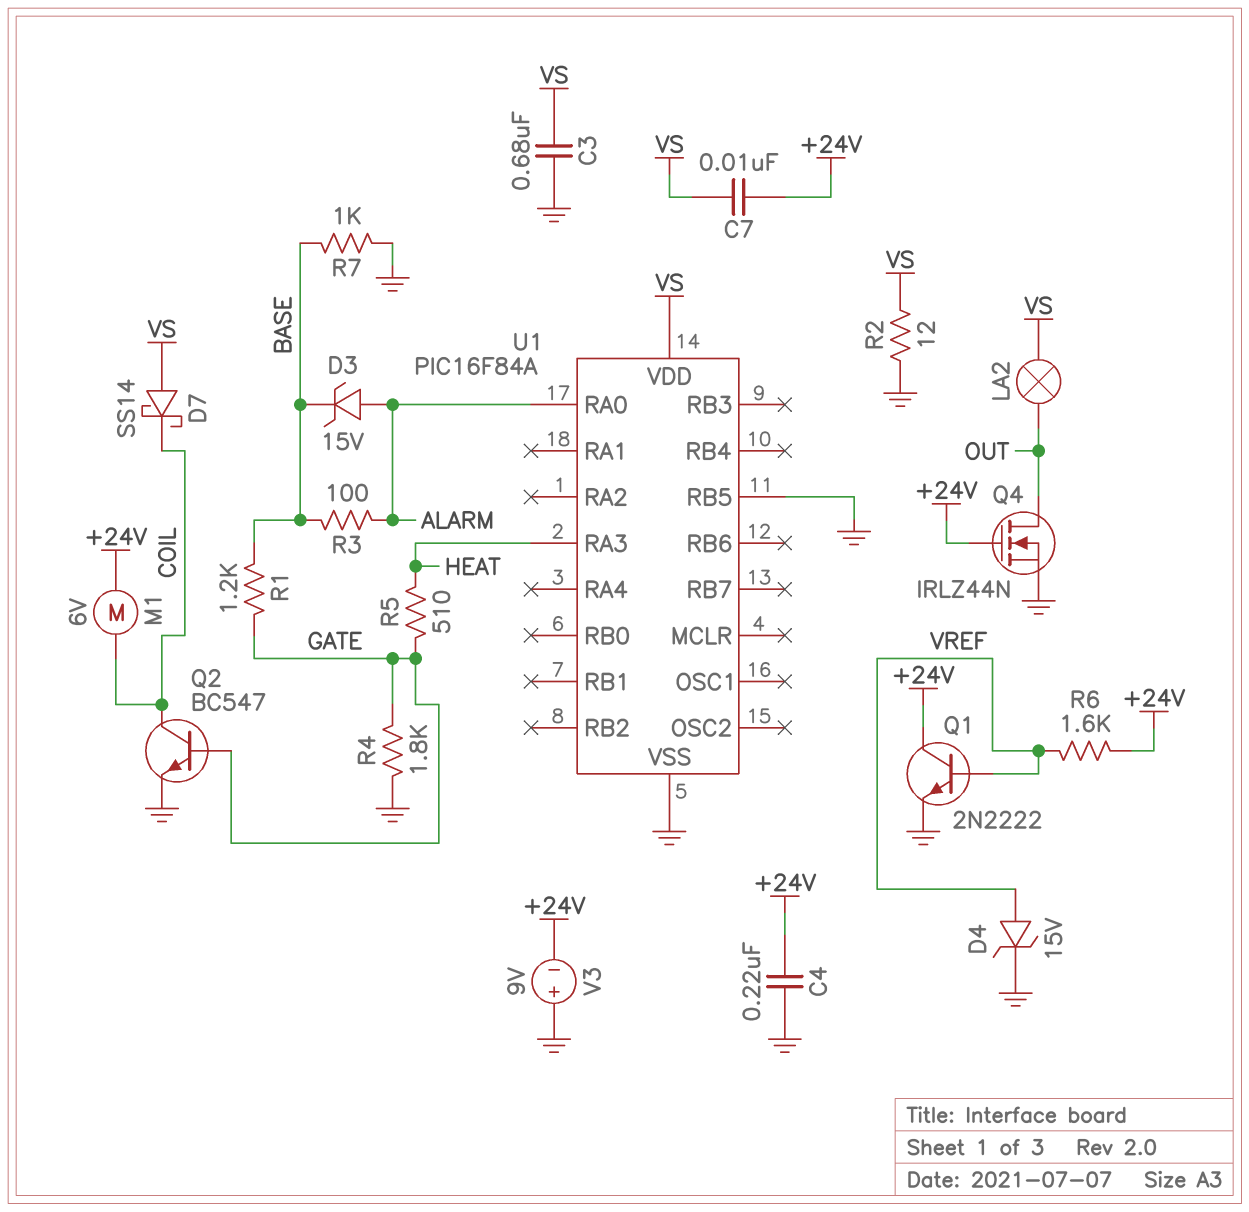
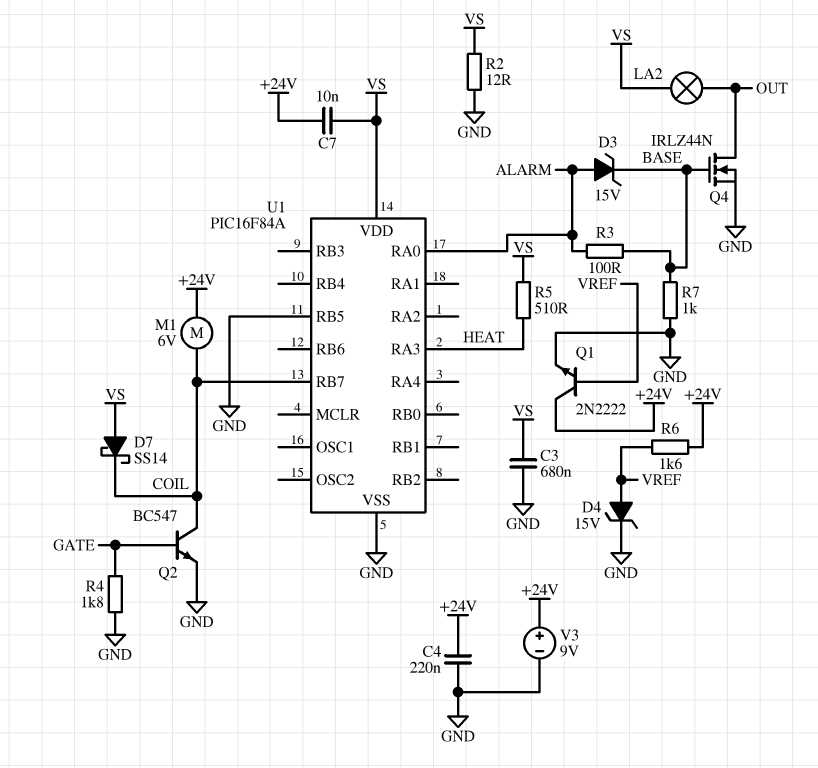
Q4: NMOS IRLZ44N (G +24V, D OUT, S GND) -> NMOS IRLZ44N (G BASE, D OUT, S GND)
R1: 1.2k (BASE, GATE) -> none
R5: 510 (GATE, HEAT) -> 510 (HEAT, VS)
U1 pin RB7: none -> COIL
V3: 9V (plus GND, minus +24V) -> 9V (plus +24V, minus GND)

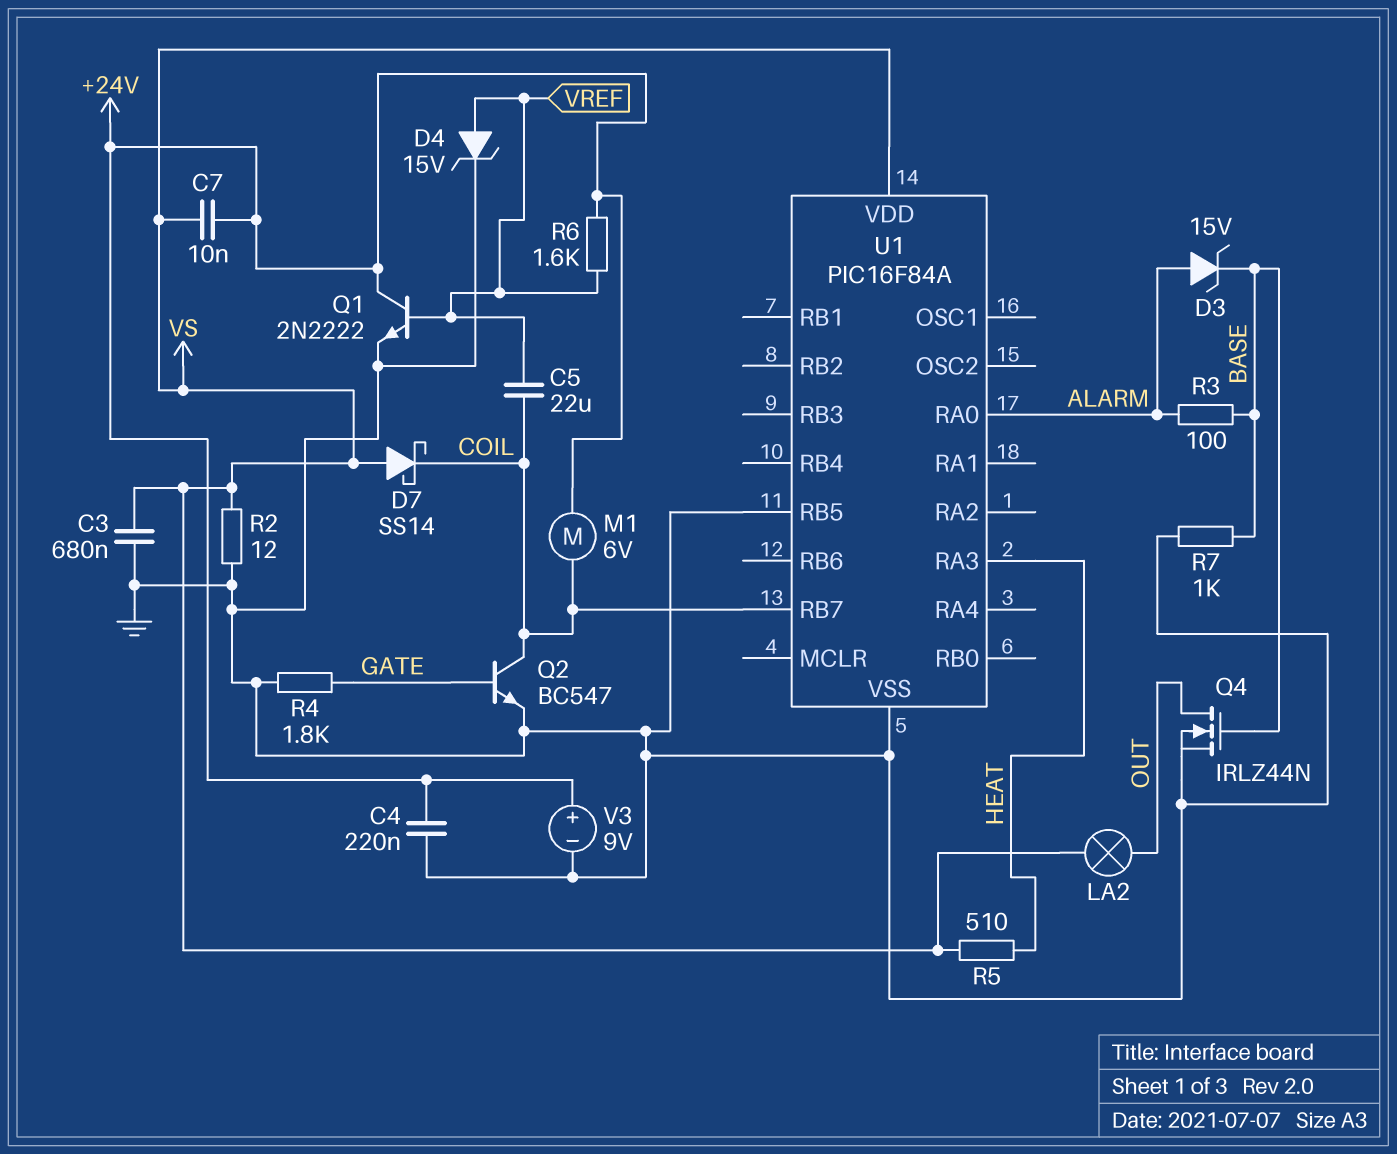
C5: none -> 22uF (COIL, VREF)

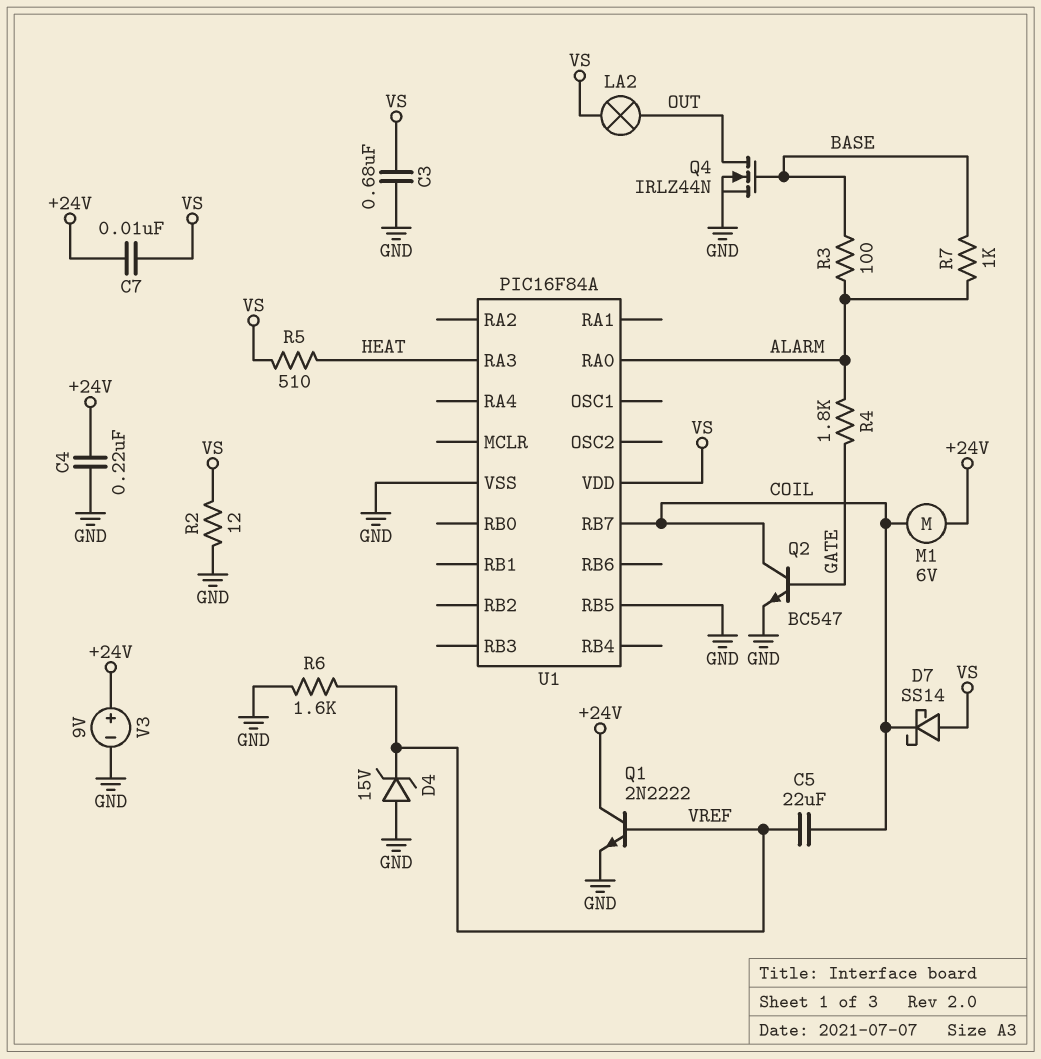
D3: zener 15V (A ALARM, K BASE) -> none
D4: zener 15V (A VREF, K GND) -> zener 15V (A GND, K VREF)
R4: 1.8k (GATE, GND) -> 1.8k (ALARM, GATE)
R6: 1.6k (+24V, VREF) -> 1.6k (GND, VREF)
R7: 1k (BASE, GND) -> 1k (ALARM, BASE)

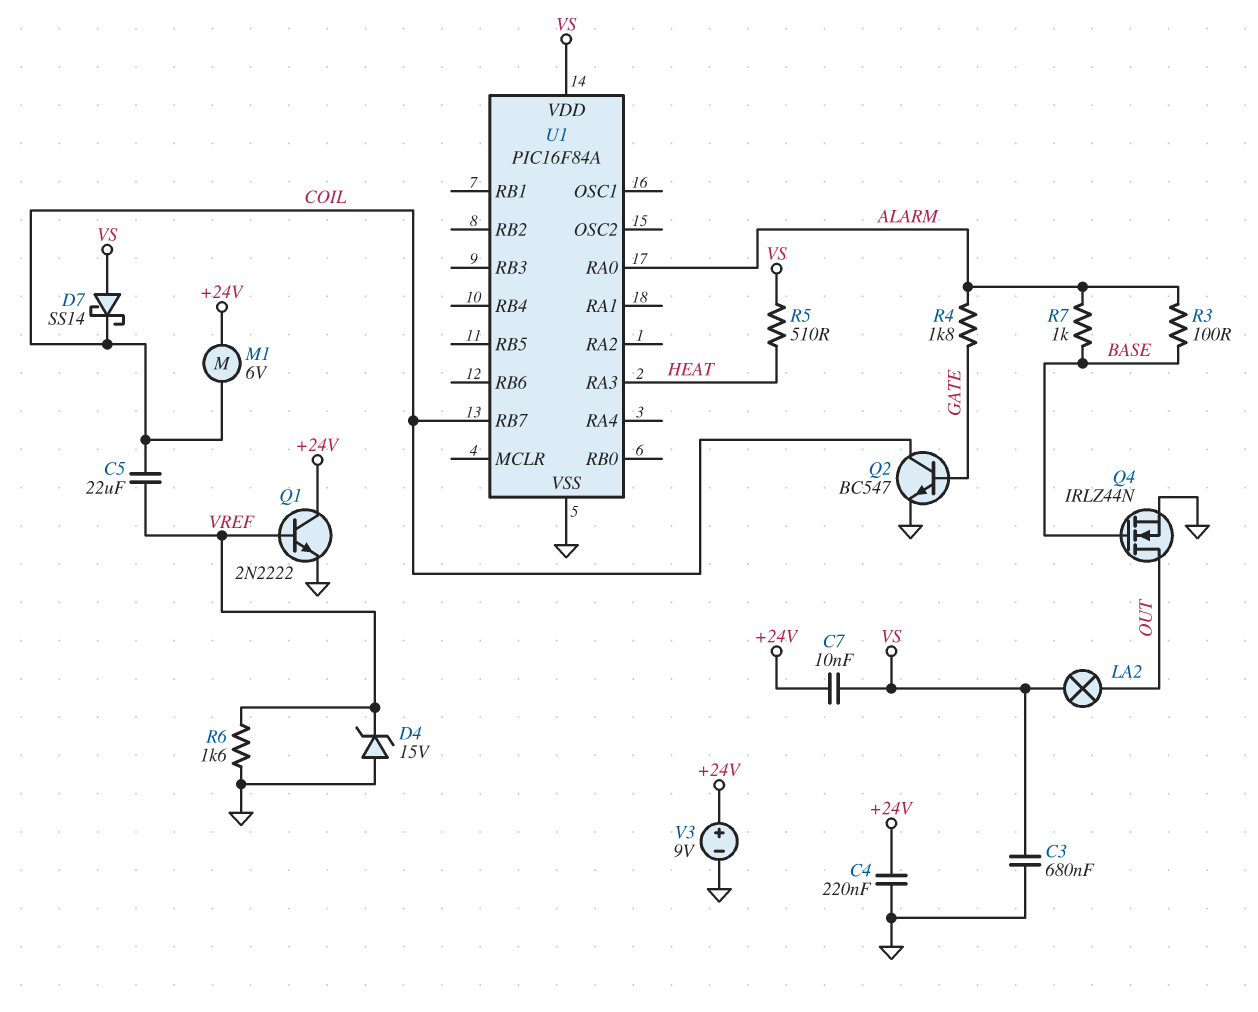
R2: 12 (GND, VS) -> none
U1 pin RB5: GND -> none

